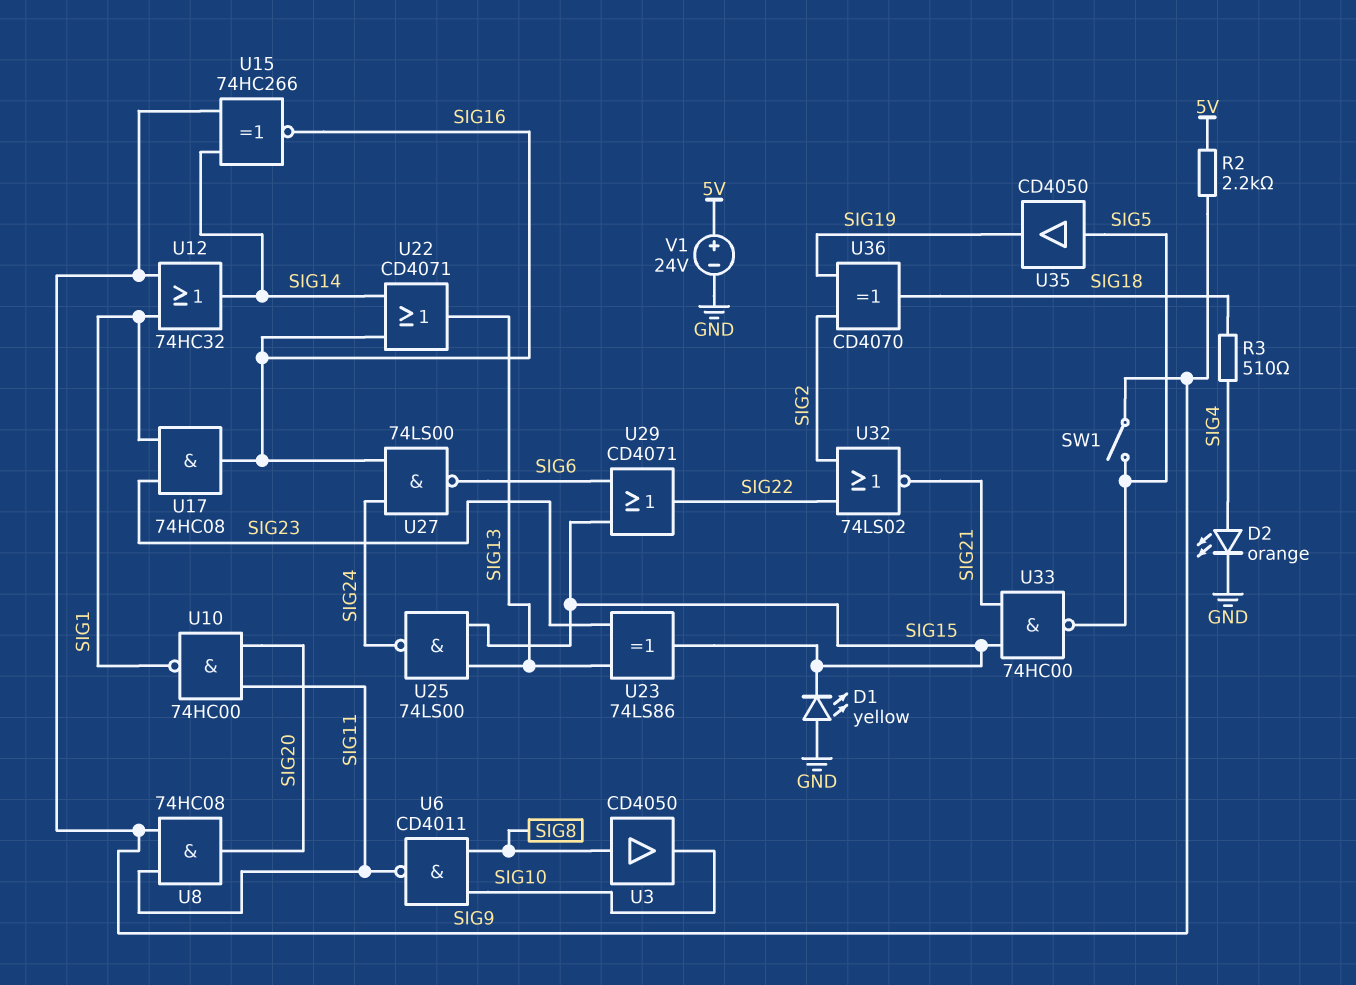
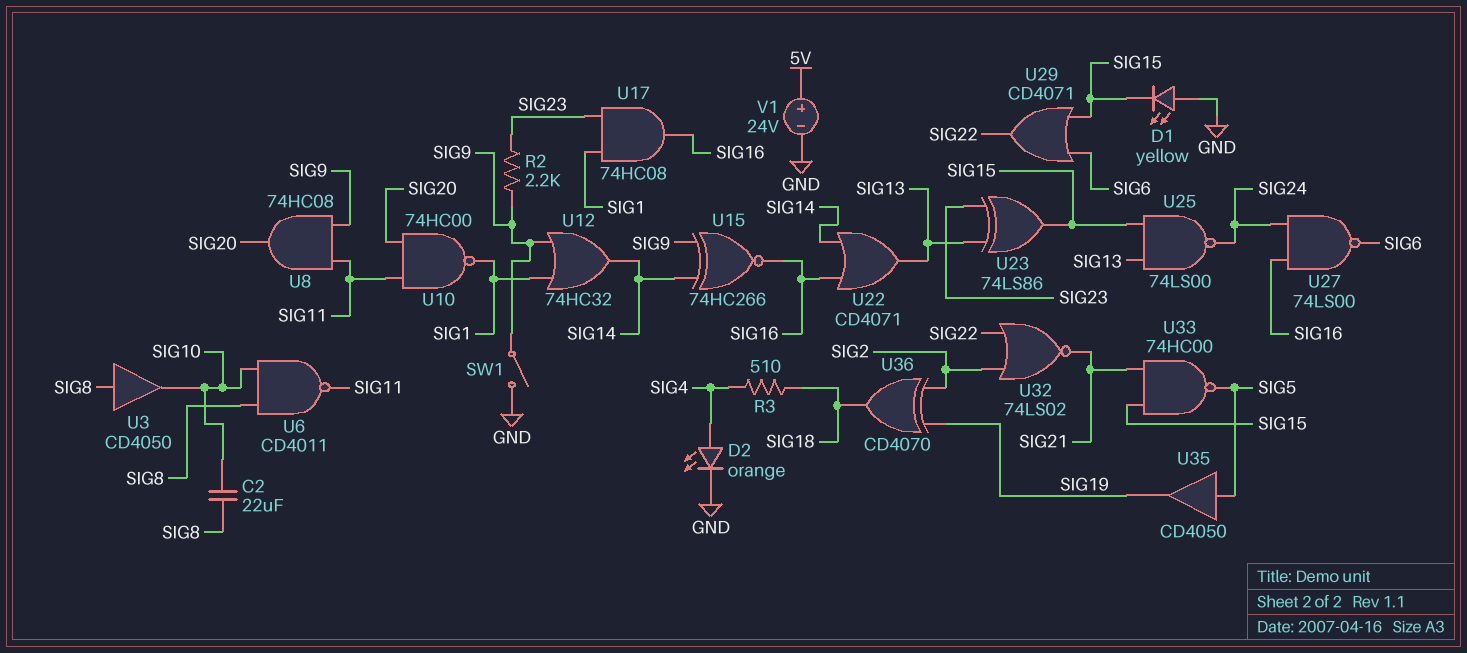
C2: none -> 22uF (SIG8, SIG10)
R2: 2.2k (5V, SIG9) -> 2.2k (SIG9, SIG23)
SW1: switch (SIG5, SIG9) -> switch (GND, SIG9)

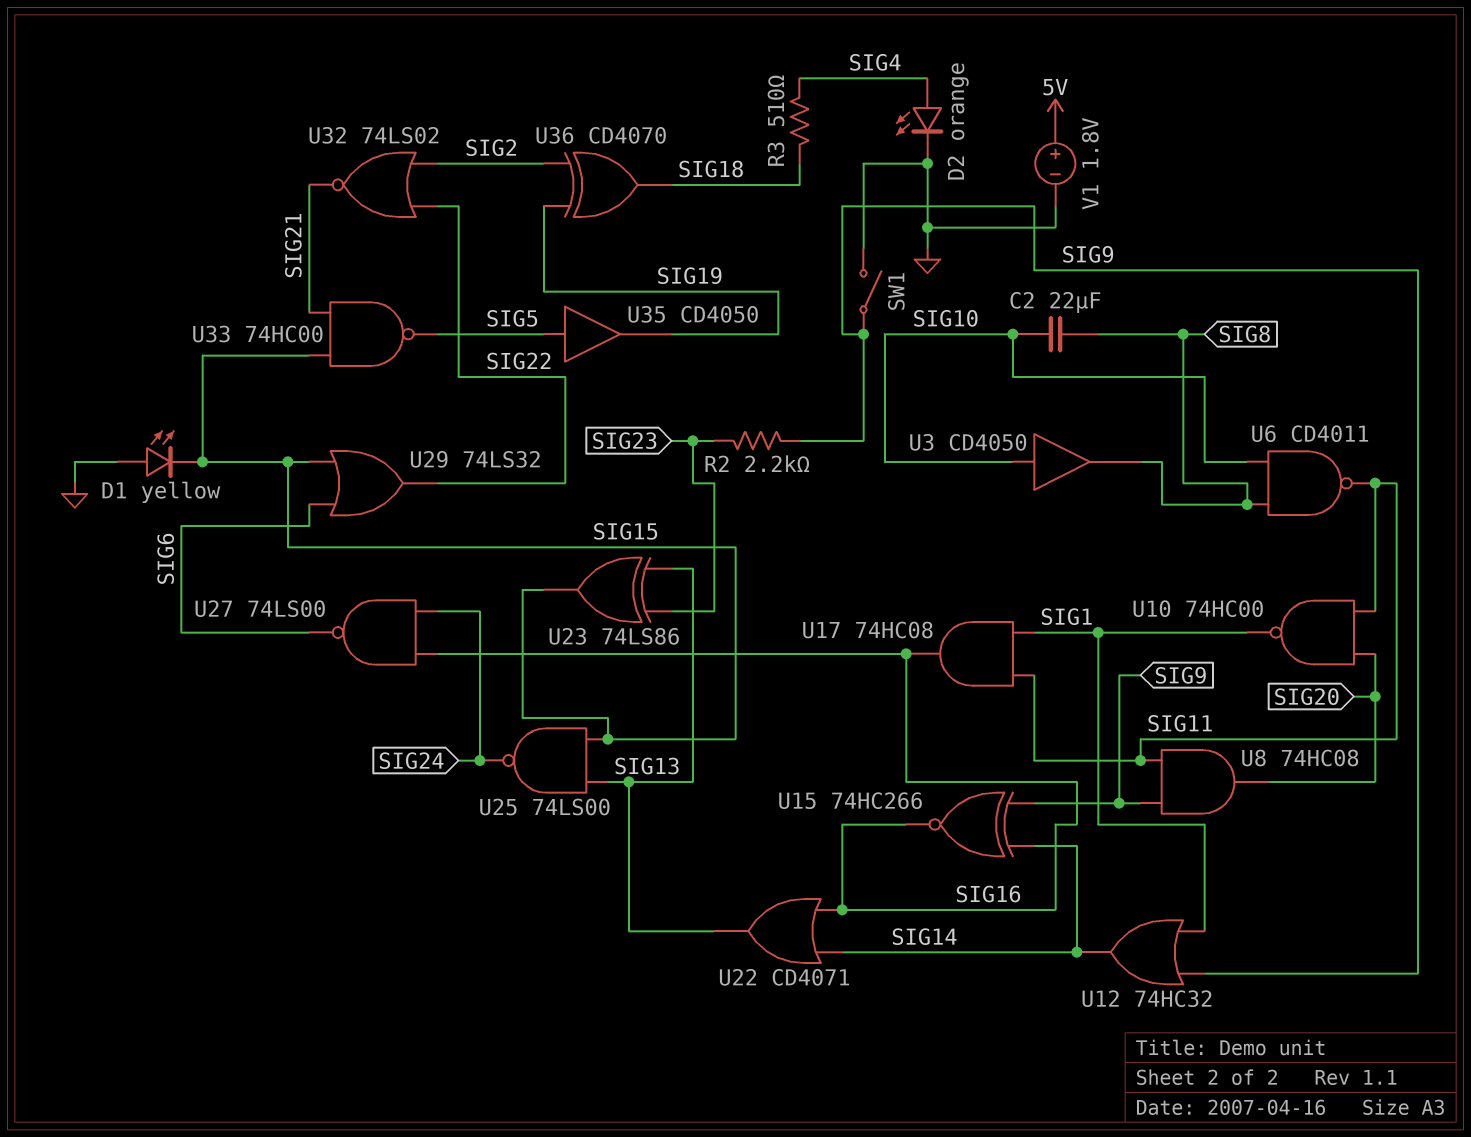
U3: buffer CD4050 (in SIG8, out SIG10) -> buffer CD4050 (in SIG10, out SIG8)
U17: AND 74HC08 (in SIG1, in SIG23, out SIG16) -> AND 74HC08 (in SIG1, in SIG11, out SIG16)
U29: OR CD4071 (in SIG6, in SIG15, out SIG22) -> OR 74LS32 (in SIG6, in SIG15, out SIG22)
V1: 24V (plus 5V, minus GND) -> 1.8V (plus 5V, minus GND)

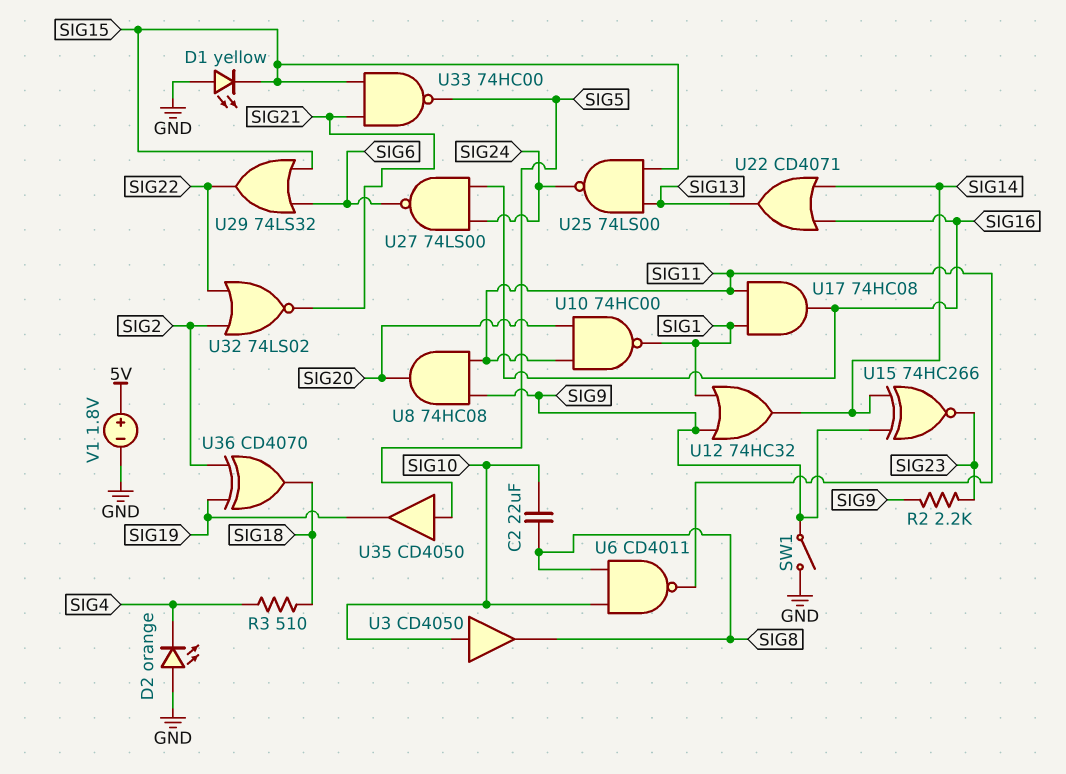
D2: LED orange (A SIG4, K GND) -> LED orange (A GND, K SIG4)
U15: XNOR 74HC266 (in SIG9, in SIG14, out SIG16) -> XNOR 74HC266 (in SIG9, in SIG14, out SIG23)
U23: XOR 74LS86 (in SIG13, in SIG23, out SIG15) -> none

